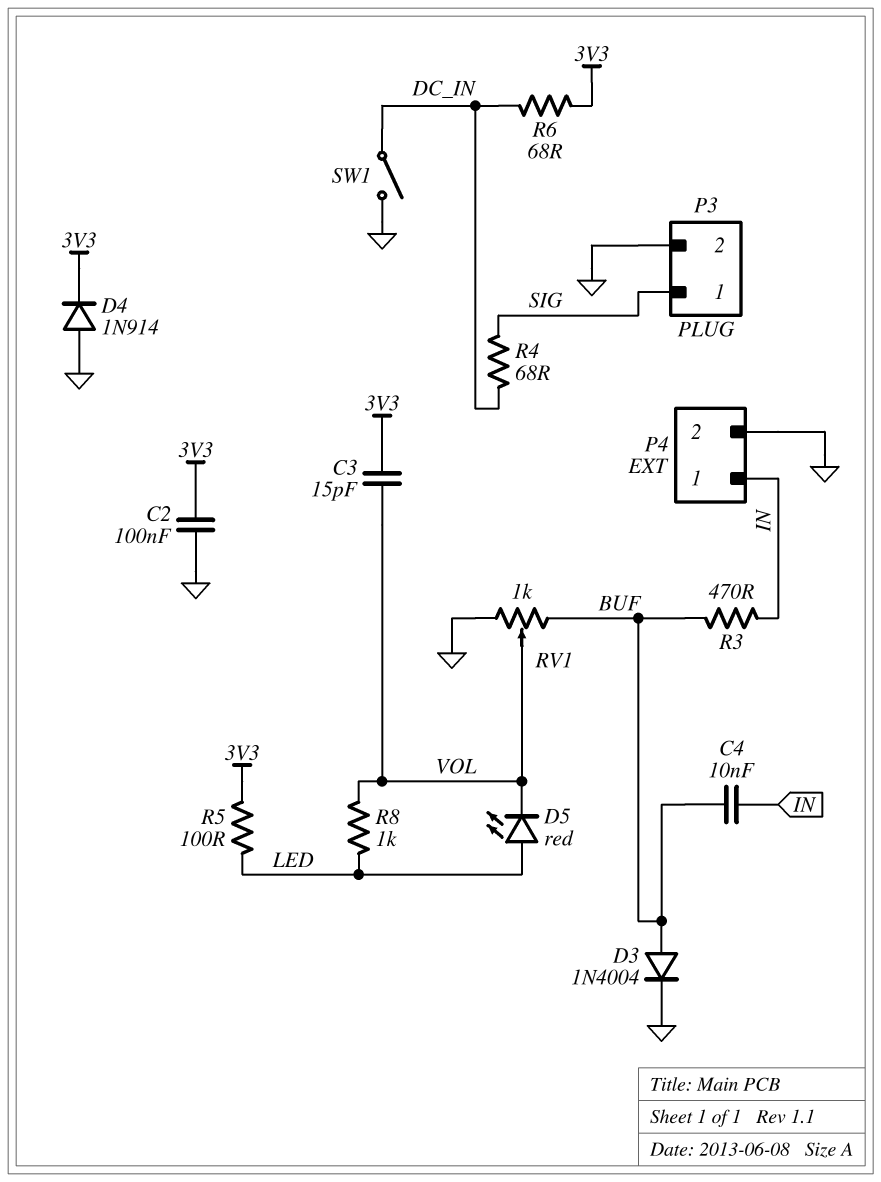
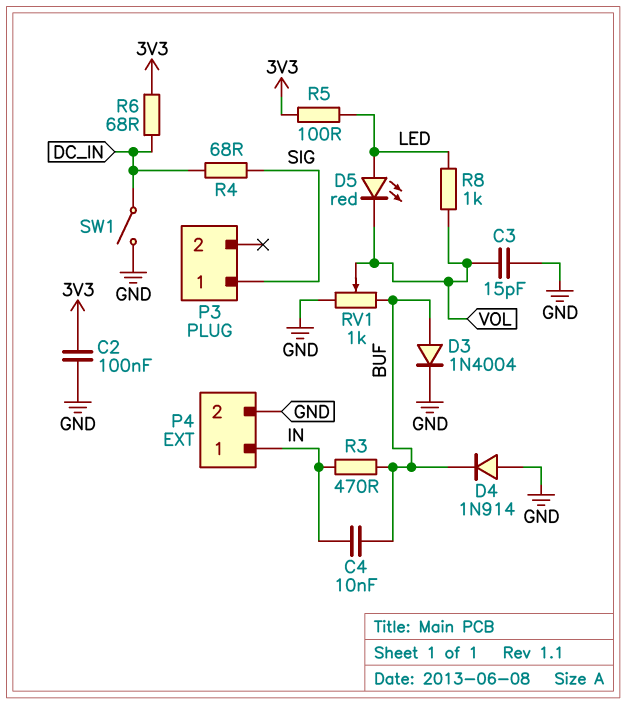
C3: 15pF (3V3, VOL) -> 15pF (GND, VOL)
D4: diode 1N914 (A GND, K 3V3) -> diode 1N914 (A GND, K BUF)
P3 pin 2: GND -> none

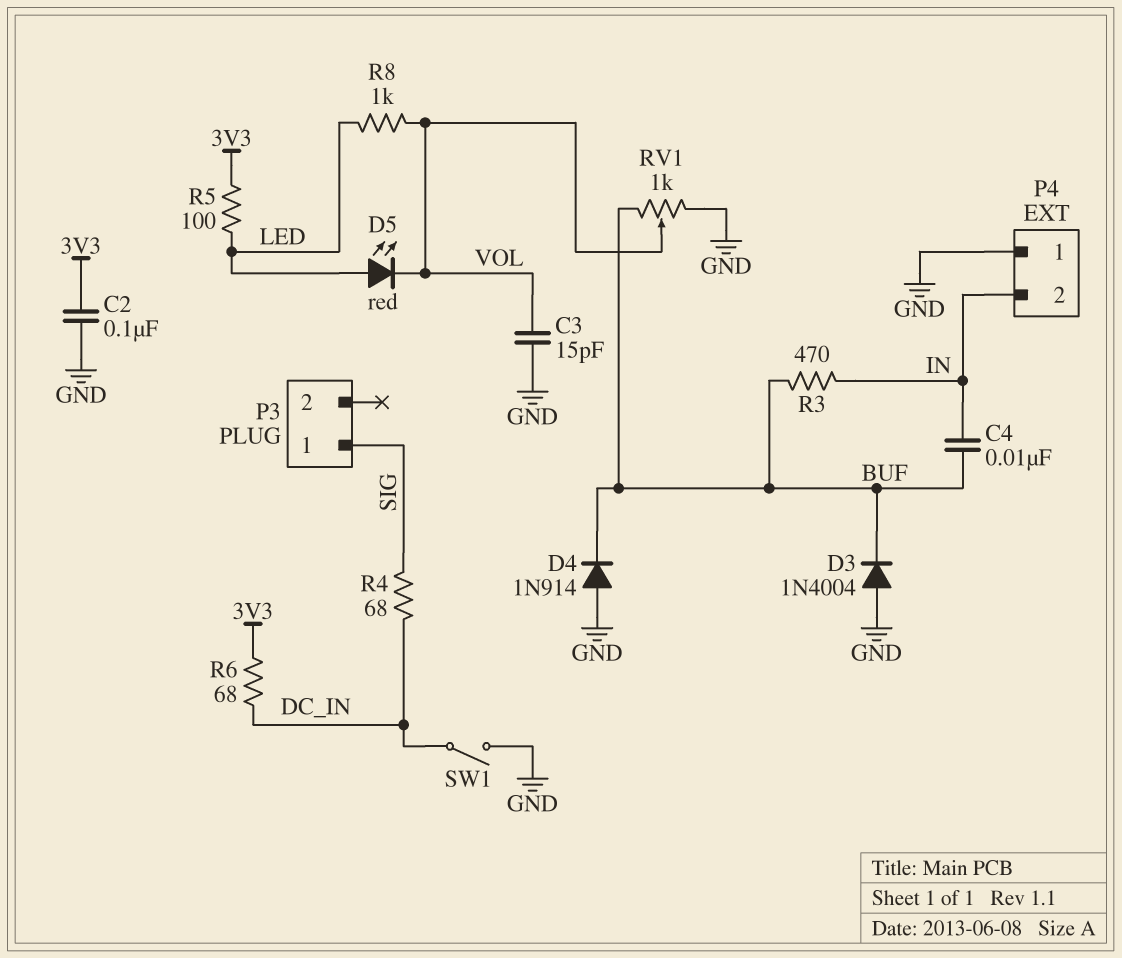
D3: diode 1N4004 (A BUF, K GND) -> diode 1N4004 (A GND, K BUF)
P4 pin 1: IN -> GND
P4 pin 2: GND -> IN

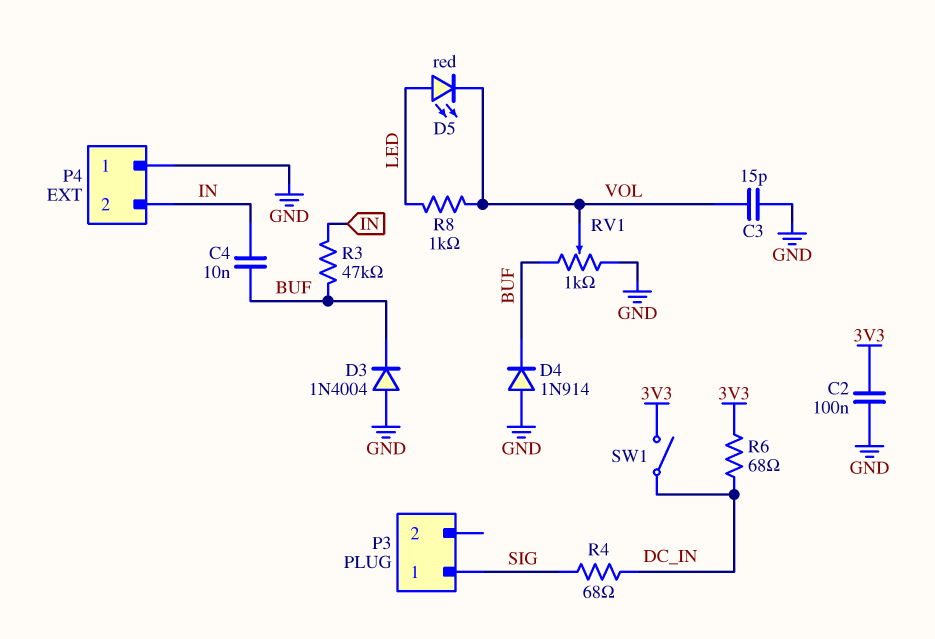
R3: 470 (BUF, IN) -> 47k (BUF, IN)
R5: 100 (3V3, LED) -> none
SW1: switch (DC_IN, GND) -> switch (3V3, DC_IN)

